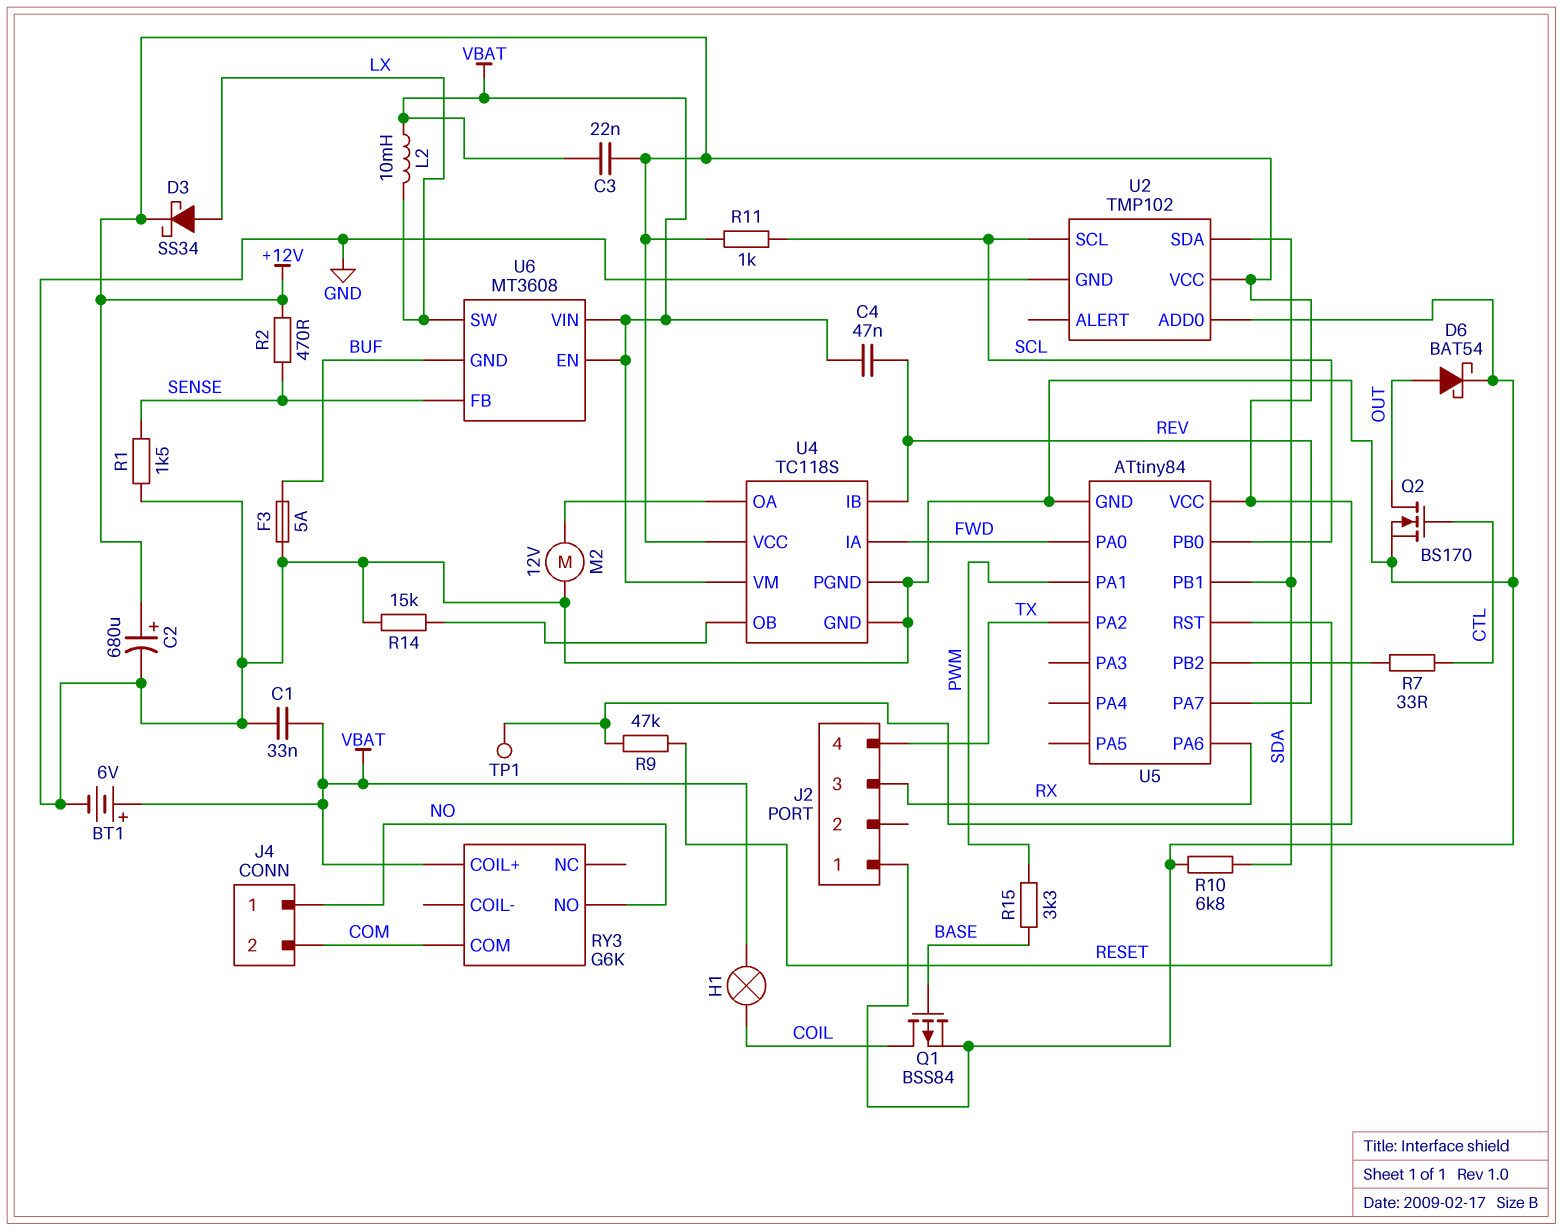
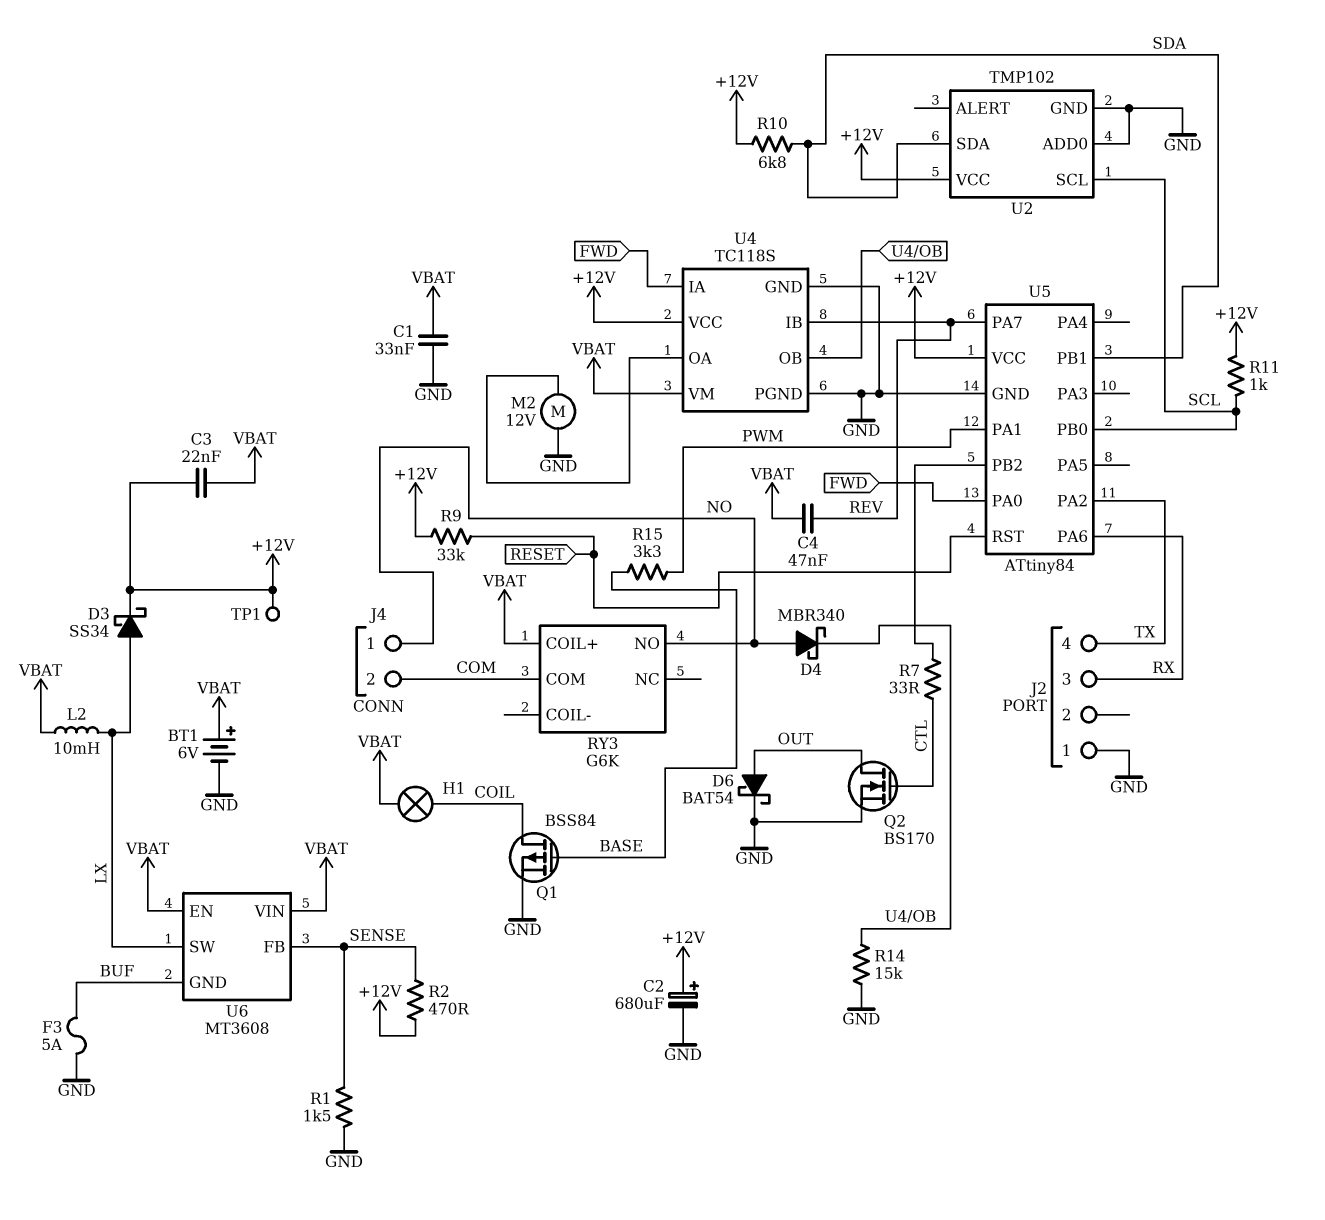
D4: none -> schottky MBR340 (A NO, K U4/OB)
R9: 47k (+12V, RESET) -> 33k (+12V, RESET)
R10: 6.8k (GND, SDA) -> 6.8k (+12V, SDA)

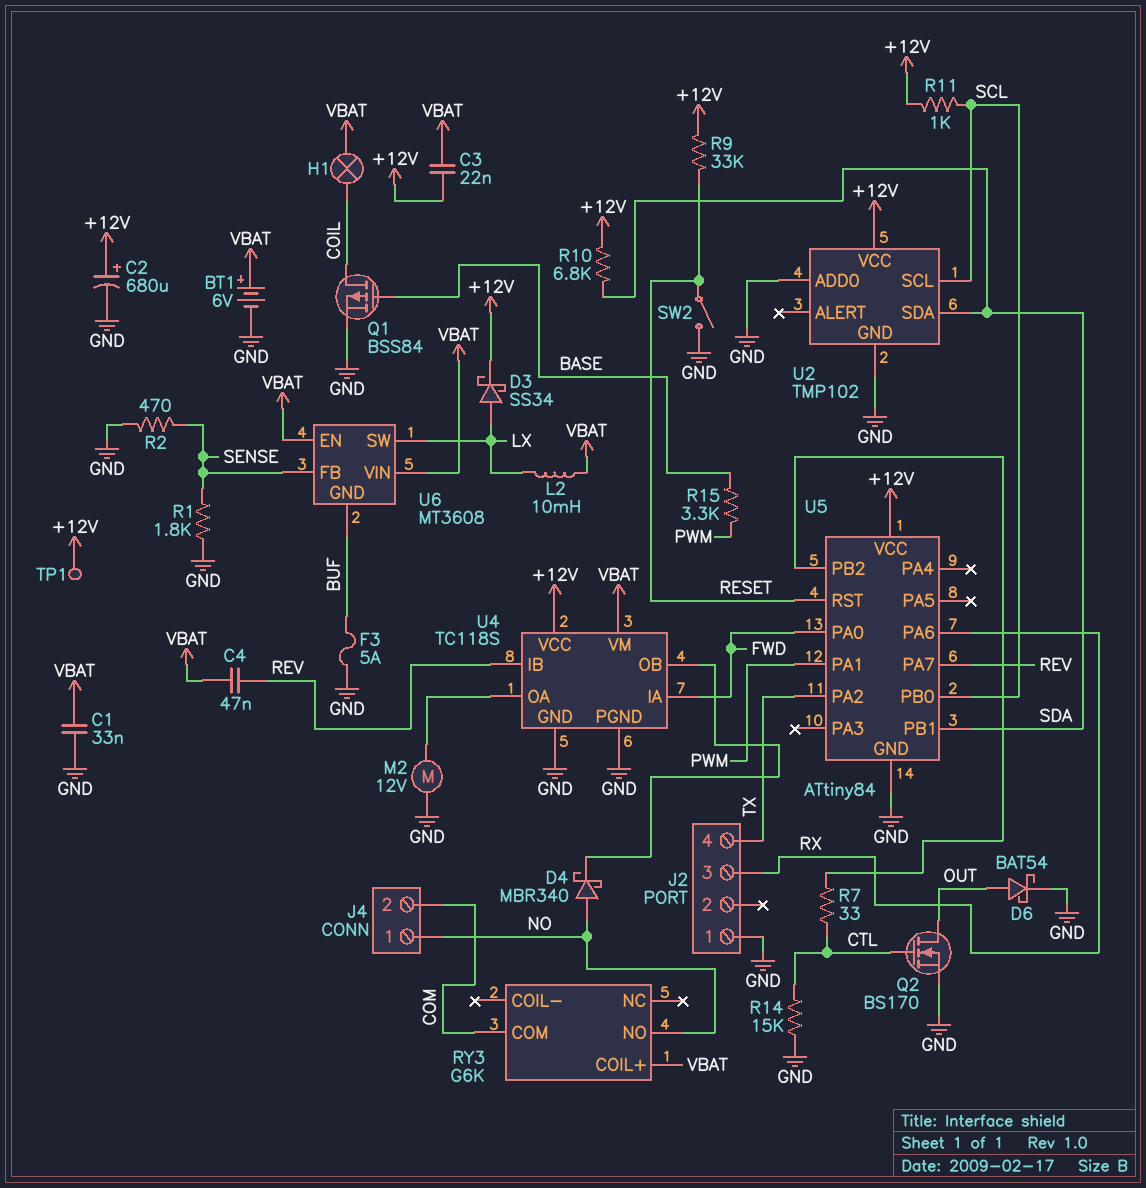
R1: 1.5k (GND, SENSE) -> 1.8k (GND, SENSE)
R2: 470 (+12V, SENSE) -> 470 (GND, SENSE)
R14: 15k (GND, U4/OB) -> 15k (CTL, GND)
SW2: none -> switch (GND, RESET)

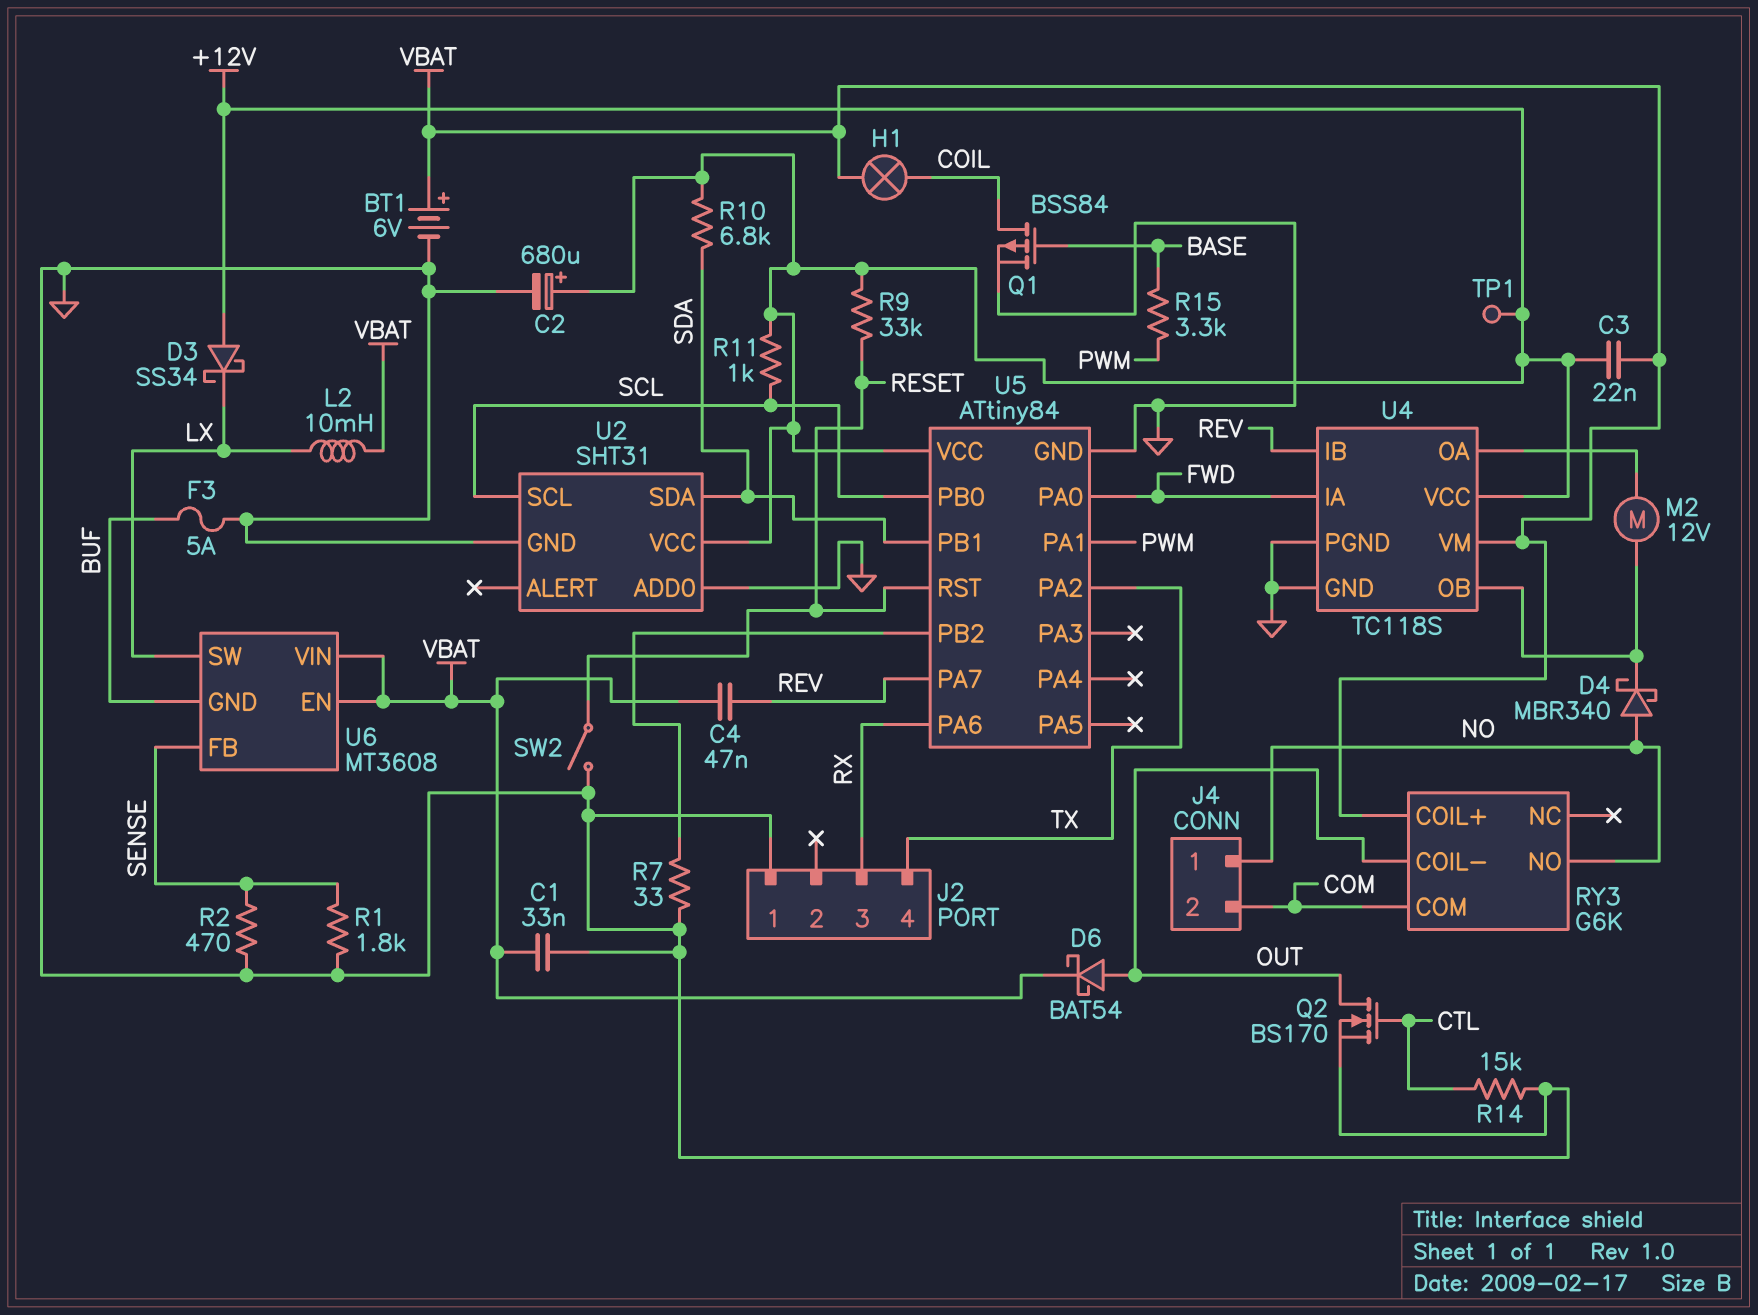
D3: schottky SS34 (A LX, K +12V) -> schottky SS34 (A +12V, K LX)
D6: schottky BAT54 (A OUT, K GND) -> schottky BAT54 (A OUT, K VBAT)
M2: motor 12V (GND, U4/OA) -> motor 12V (U4/OA, U4/OB)
R7: 33 (CTL, U5/PB2) -> 33 (GND, U5/PB2)
RY3 pin COIL-: none -> OUT
U2: TMP102 -> SHT31

